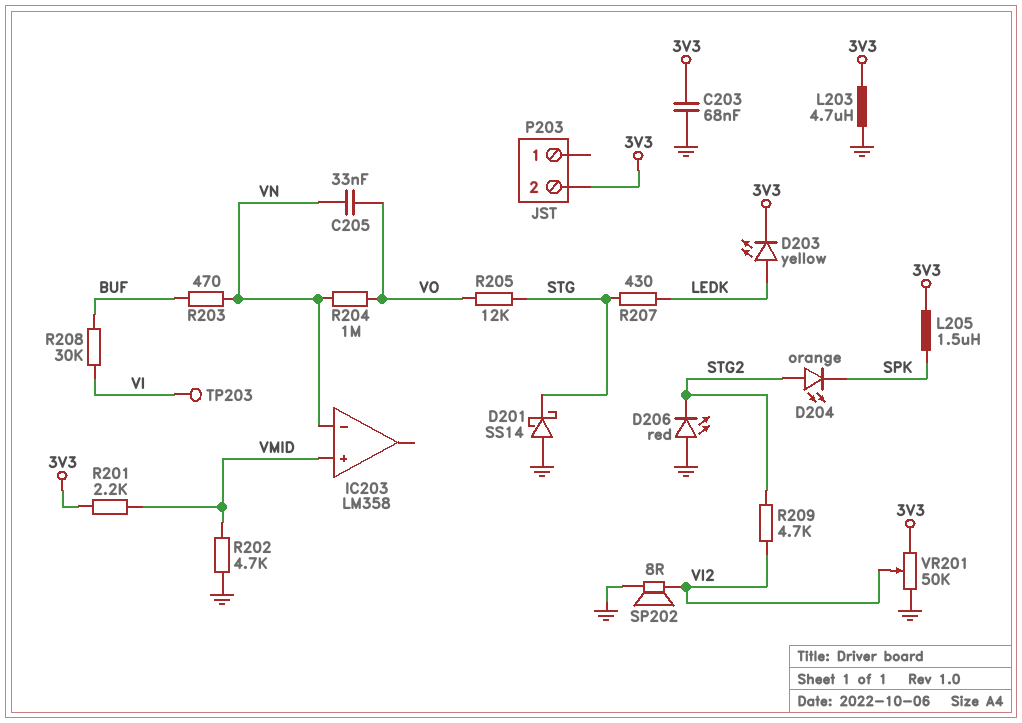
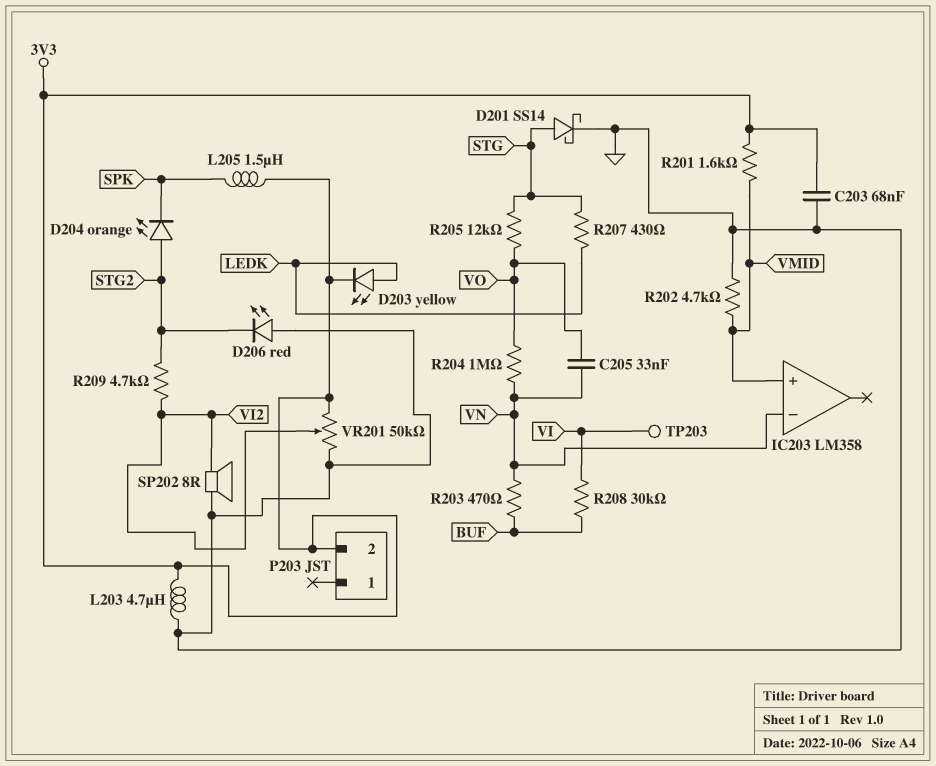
D201: schottky SS14 (A GND, K STG) -> schottky SS14 (A STG, K GND)
R201: 2.2k (3V3, VMID) -> 1.6k (3V3, VMID)

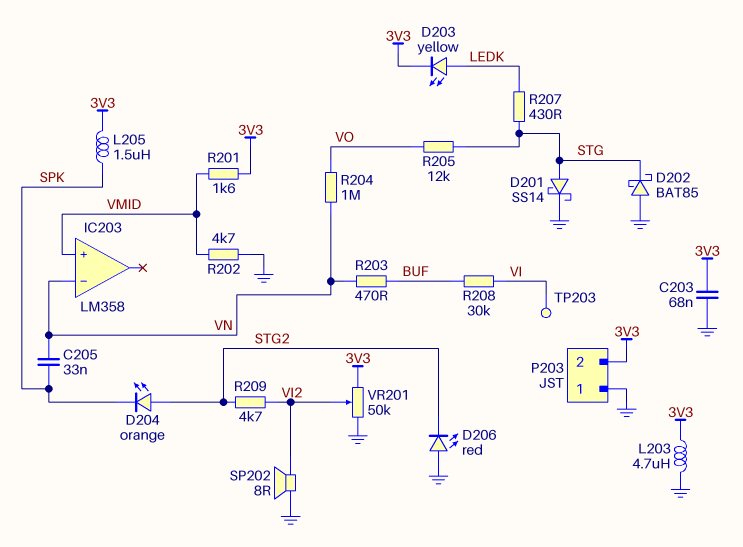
C205: 33nF (VN, VO) -> 33nF (SPK, VN)
D202: none -> schottky BAT85 (A GND, K STG)
P203 pin 1: none -> GND

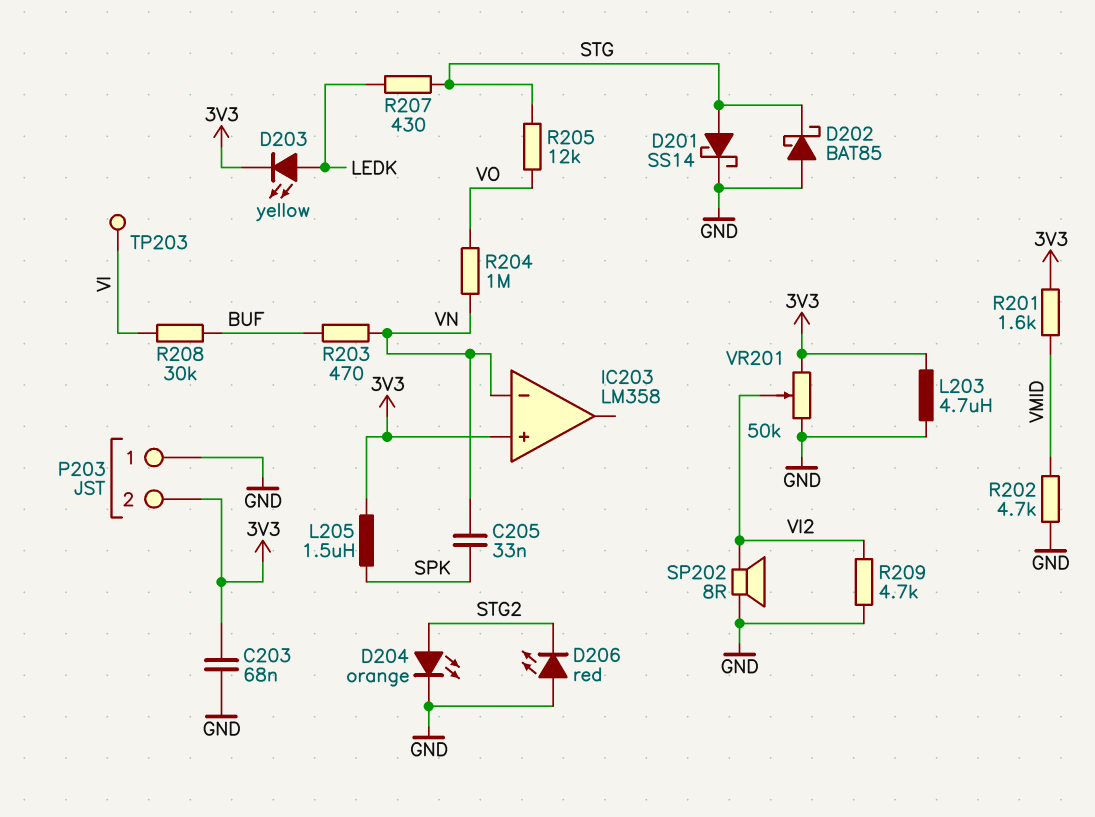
D204: LED orange (A STG2, K SPK) -> LED orange (A STG2, K GND)
IC203 pin in+: VMID -> 3V3
R209: 4.7k (STG2, VI2) -> 4.7k (GND, VI2)

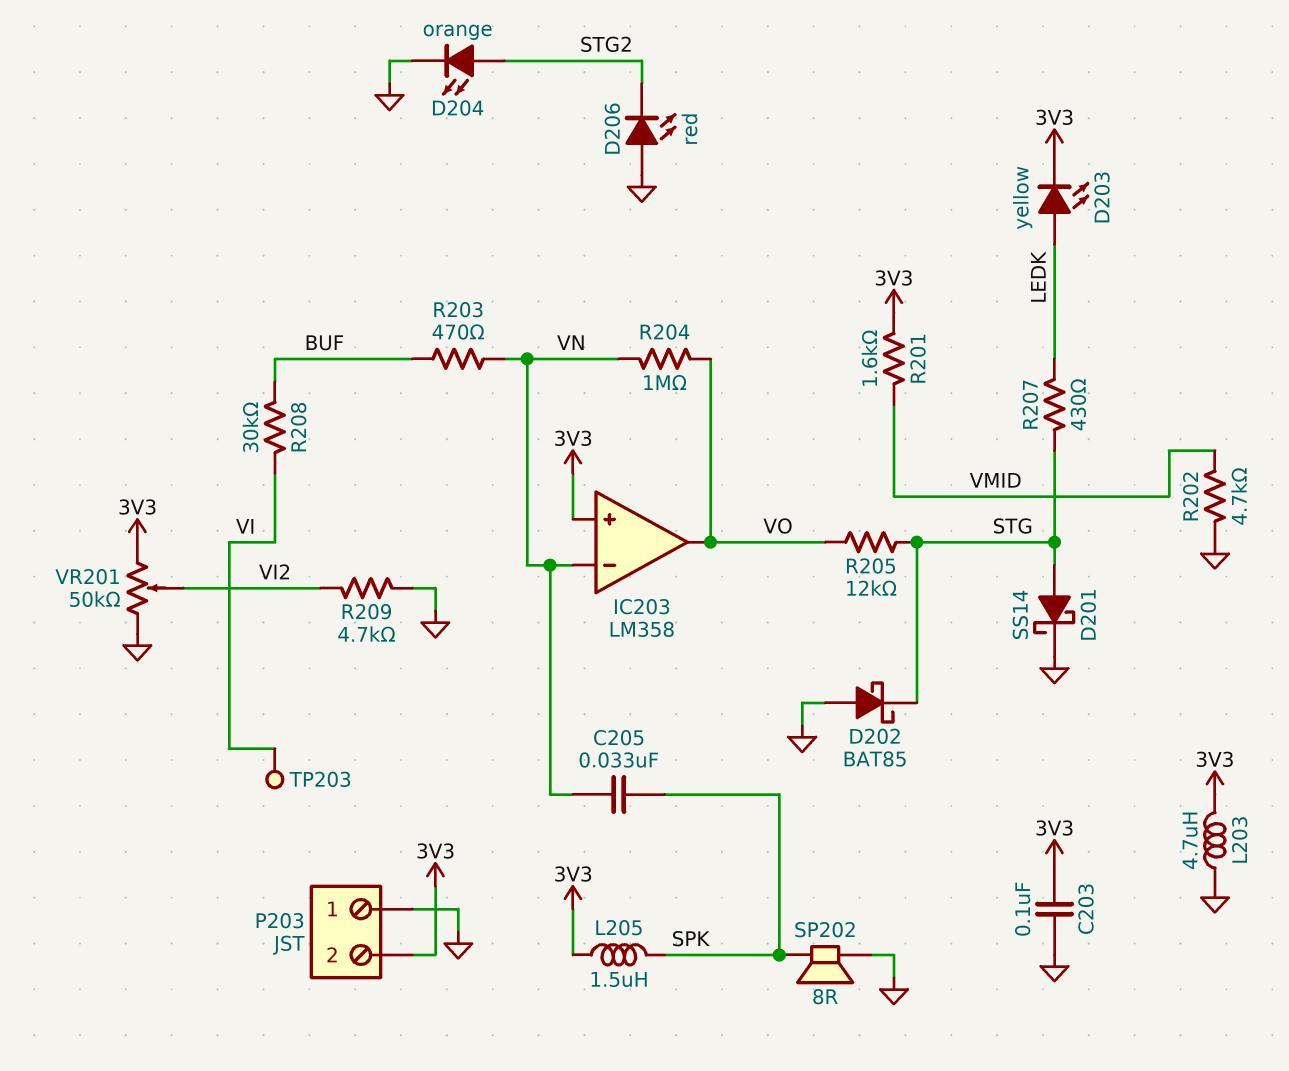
C203: 68nF (3V3, GND) -> 100nF (3V3, GND)
IC203 pin out: none -> VO
SP202: speaker 8R (GND, VI2) -> speaker 8R (GND, SPK)

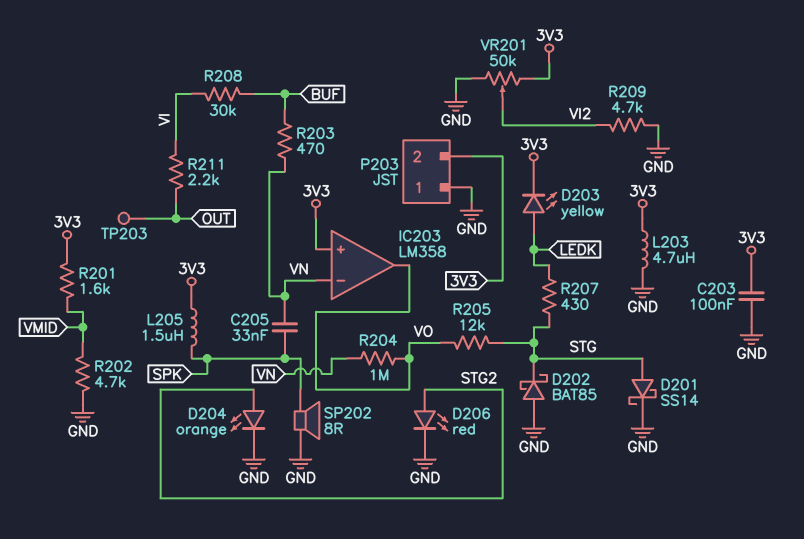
D206: LED red (A GND, K STG2) -> LED red (A STG2, K GND)
R211: none -> 2.2k (OUT, VI)
TP203: test point (VI) -> test point (OUT)

